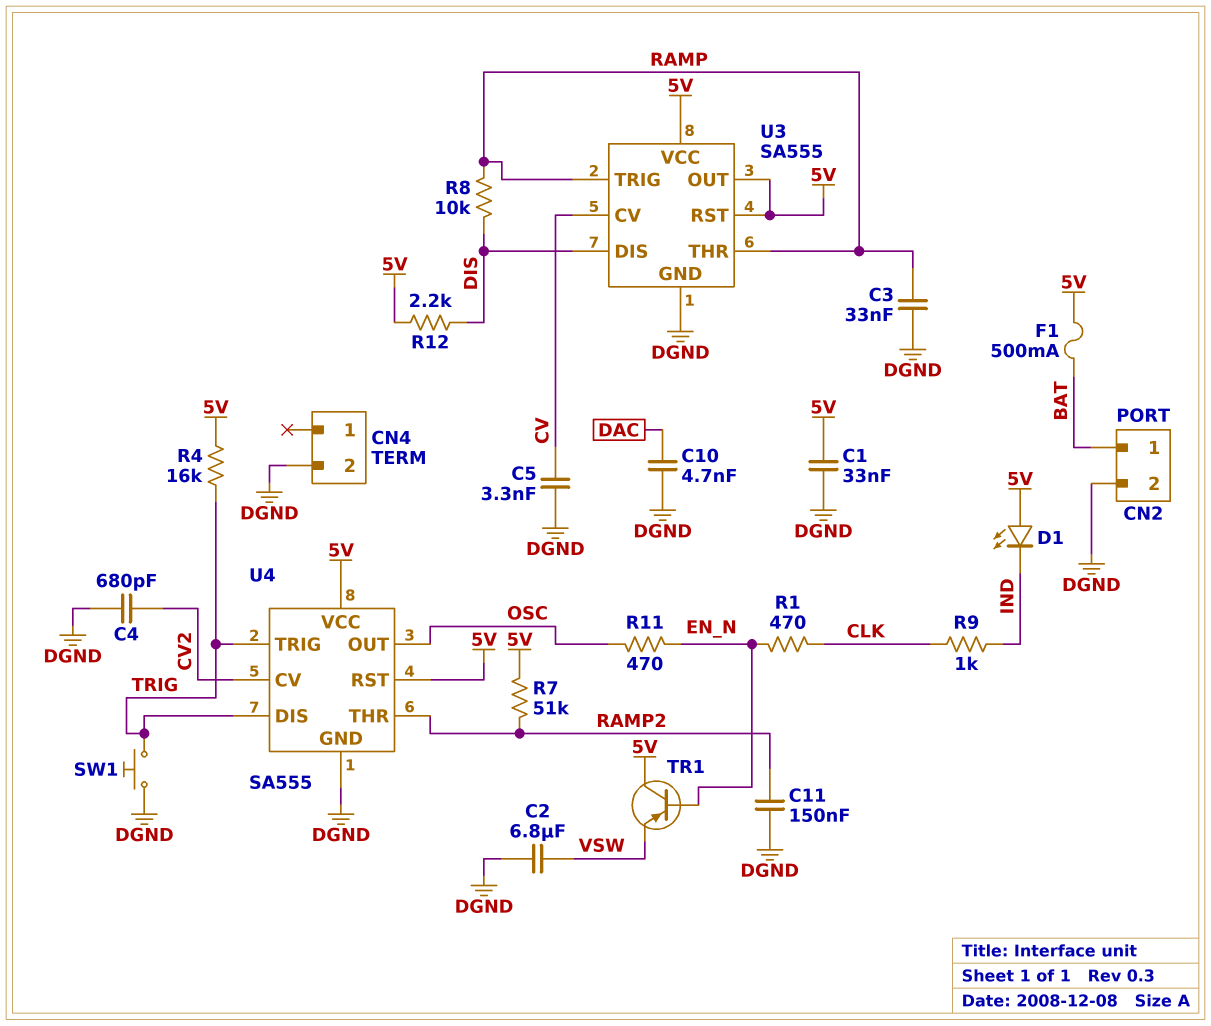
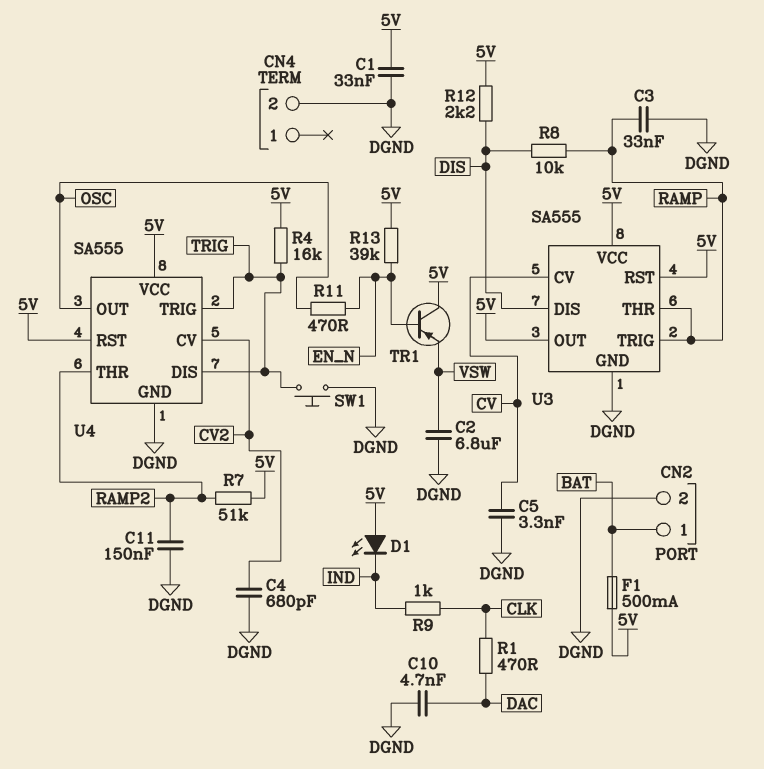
R1: 470 (CLK, EN_N) -> 470 (CLK, DAC)
R13: none -> 39k (5V, EN_N)

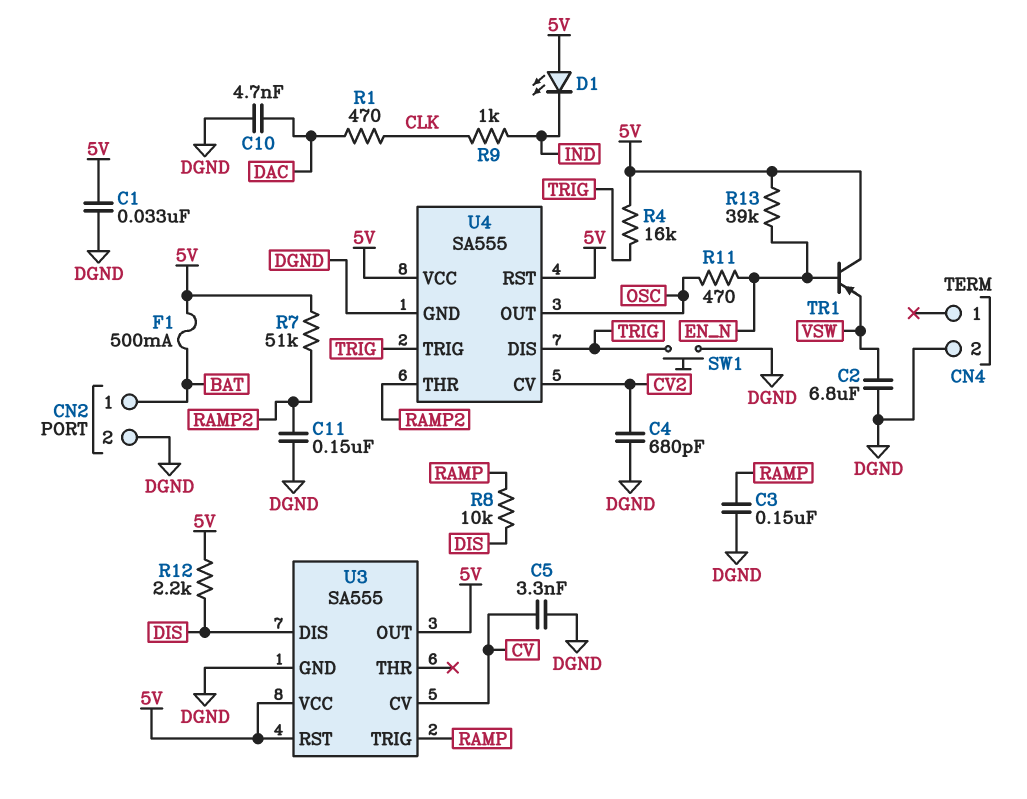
C3: 33nF (DGND, RAMP) -> 150nF (DGND, RAMP)
U3 pin THR: RAMP -> none

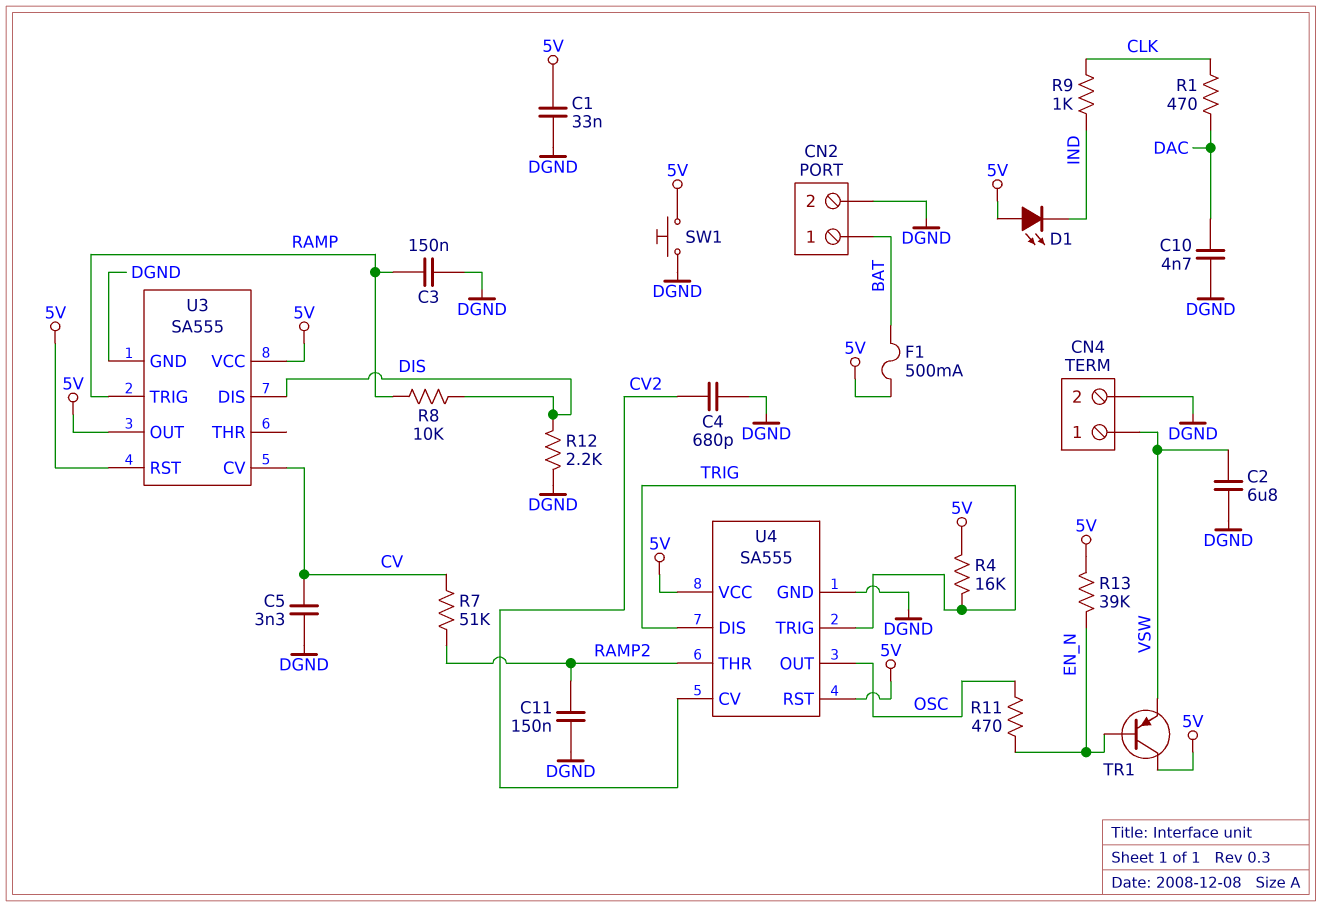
CN4 pin 1: none -> VSW
R7: 51k (5V, RAMP2) -> 51k (CV, RAMP2)
R12: 2.2k (5V, DIS) -> 2.2k (DGND, DIS)
SW1: button (DGND, TRIG) -> button (5V, DGND)

